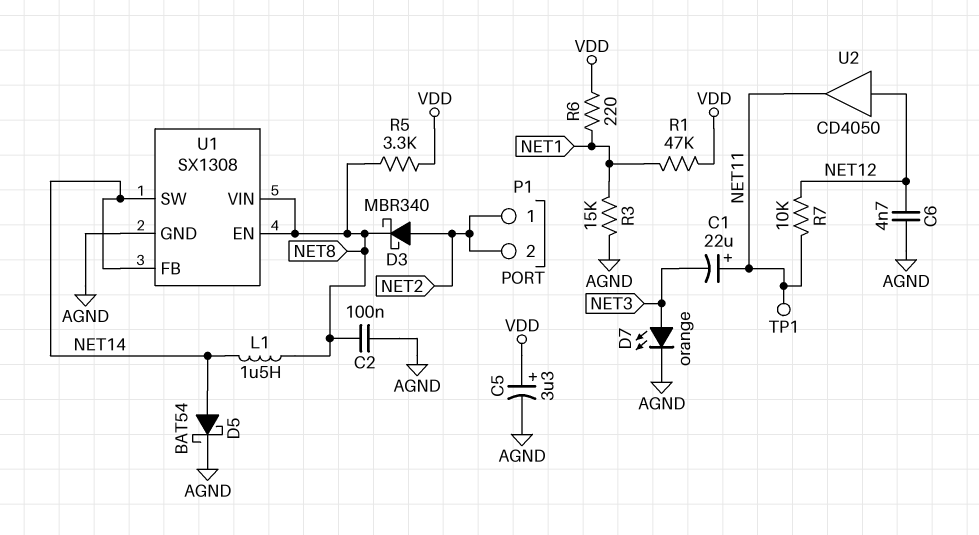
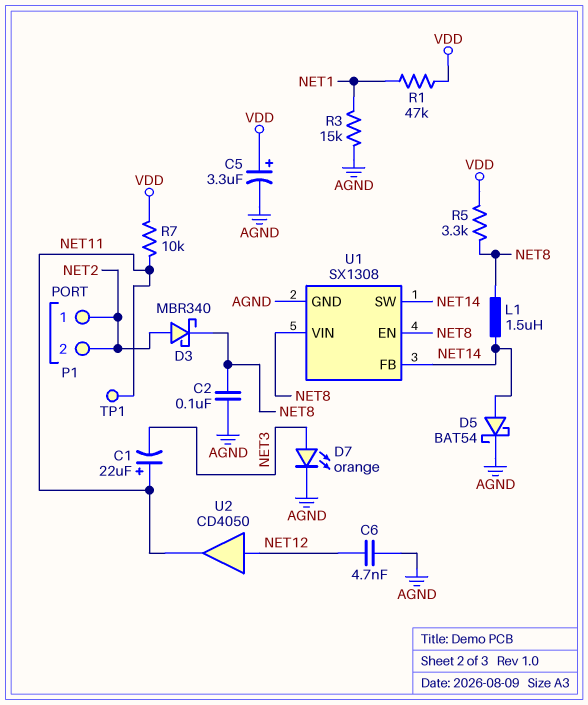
R6: 220 (NET1, VDD) -> none
R7: 10k (NET11, NET12) -> 10k (NET11, VDD)

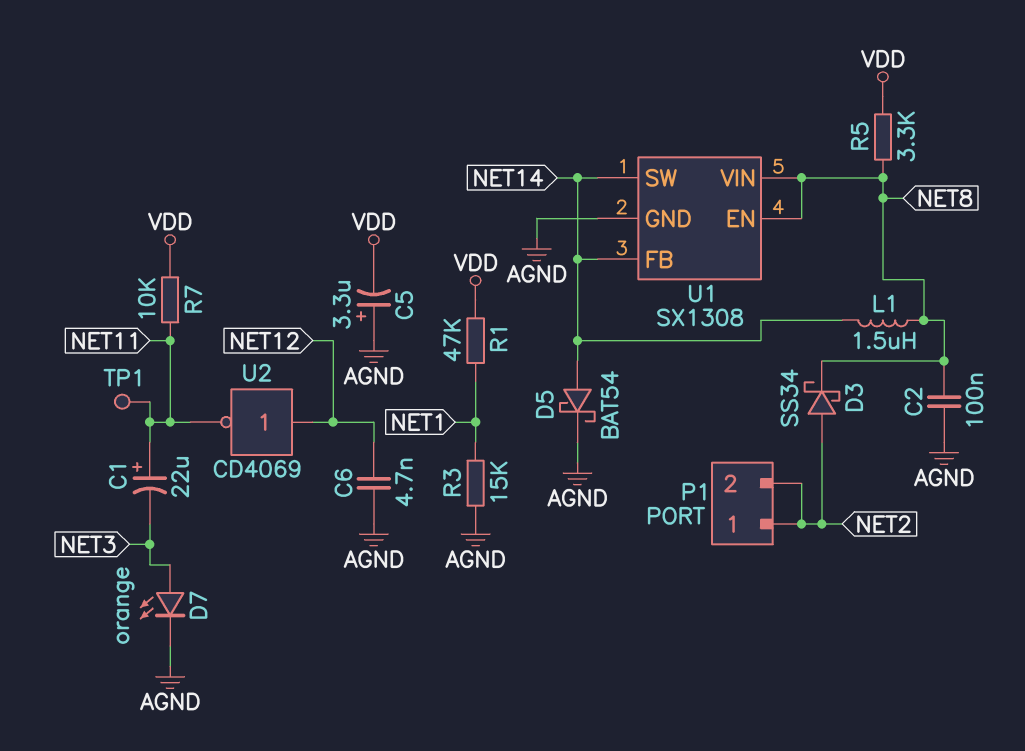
C5: 3.3uF (plus VDD, minus AGND) -> 3.3uF (plus AGND, minus VDD)
D3: schottky MBR340 (A NET2, K NET8) -> schottky SS34 (A NET2, K NET8)
U2: buffer CD4050 (in NET12, out NET11) -> NOT CD4069 (in NET12, out NET11)

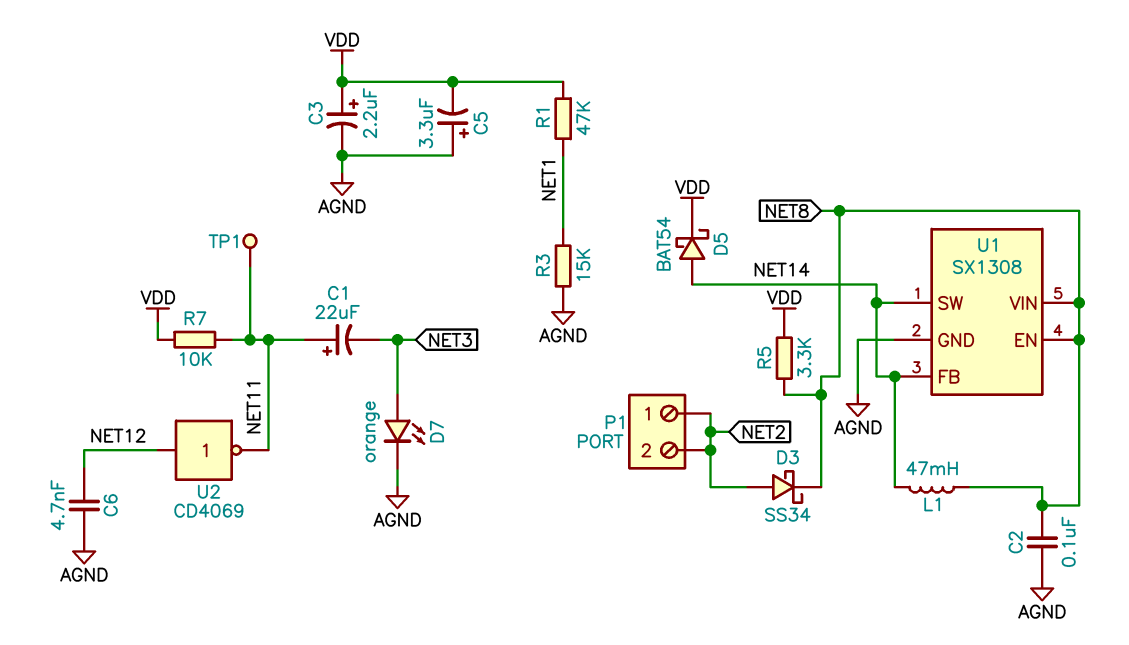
C3: none -> 2.2uF (plus VDD, minus AGND)
D5: schottky BAT54 (A NET14, K AGND) -> schottky BAT54 (A NET14, K VDD)
L1: 1.5uH (NET8, NET14) -> 47mH (NET8, NET14)

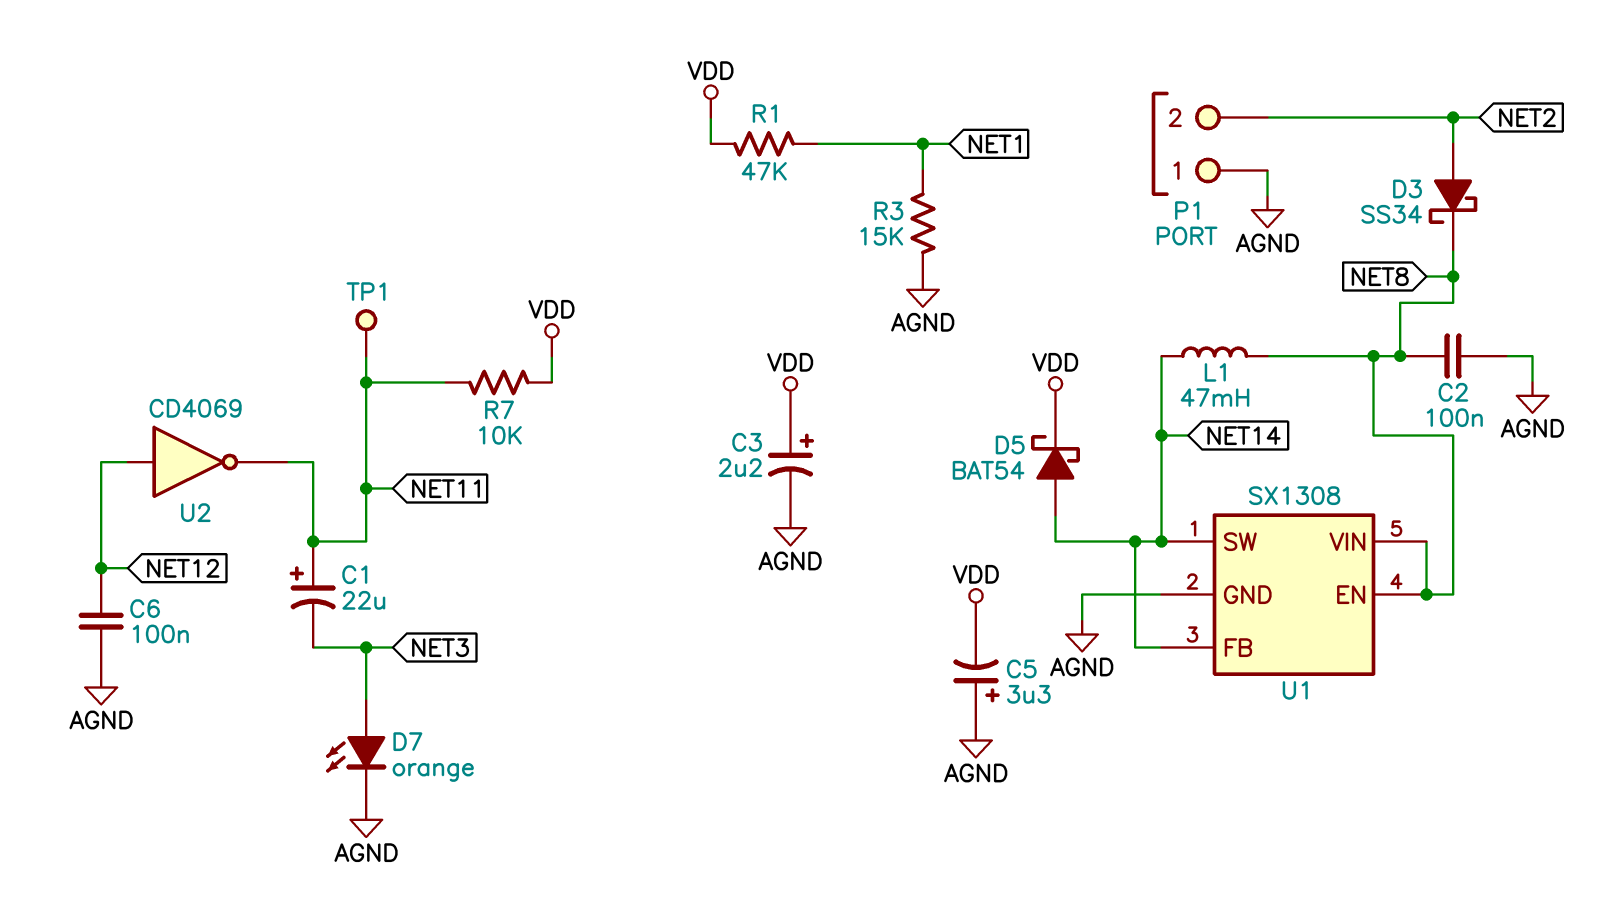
C6: 4.7nF (AGND, NET12) -> 100nF (AGND, NET12)
P1 pin 1: NET2 -> AGND
R5: 3.3k (NET8, VDD) -> none

